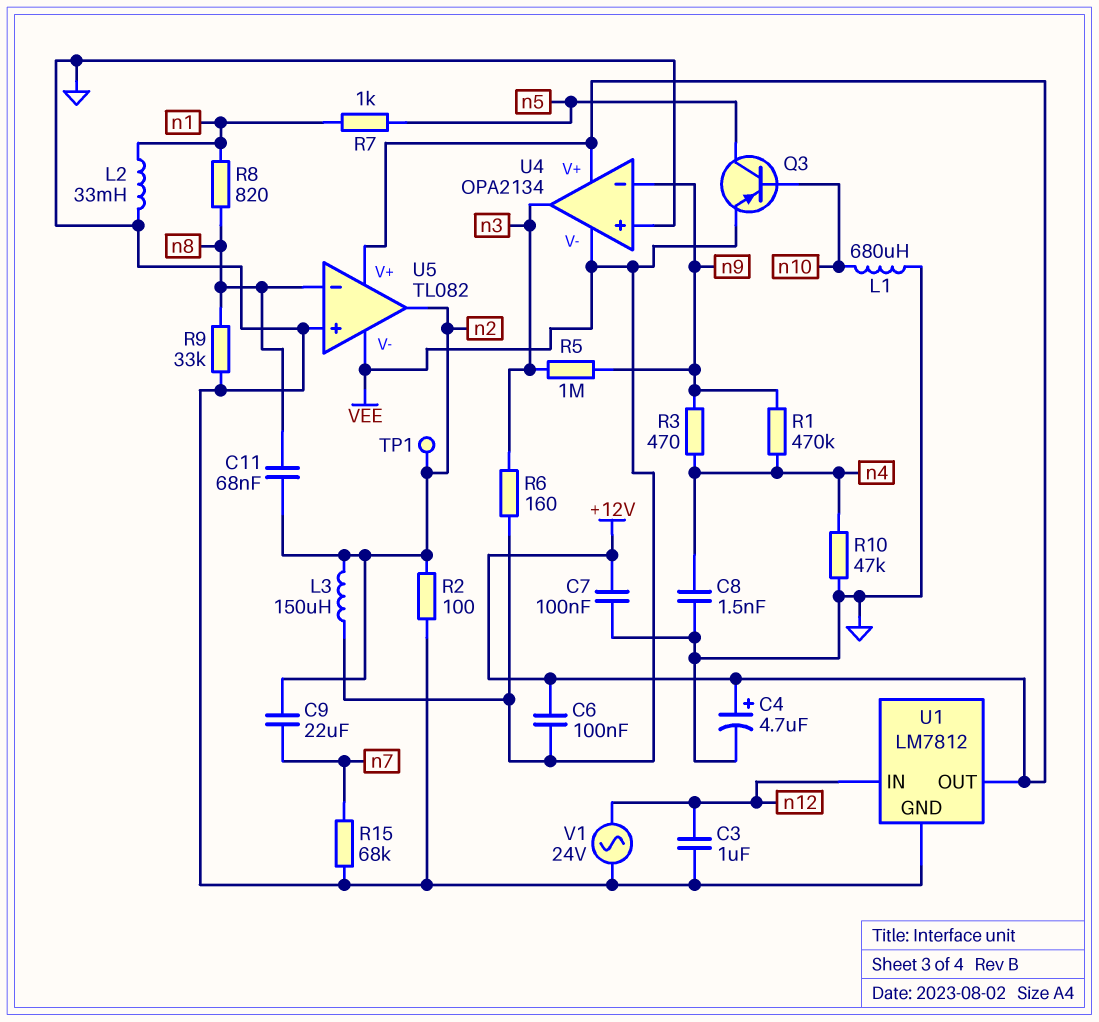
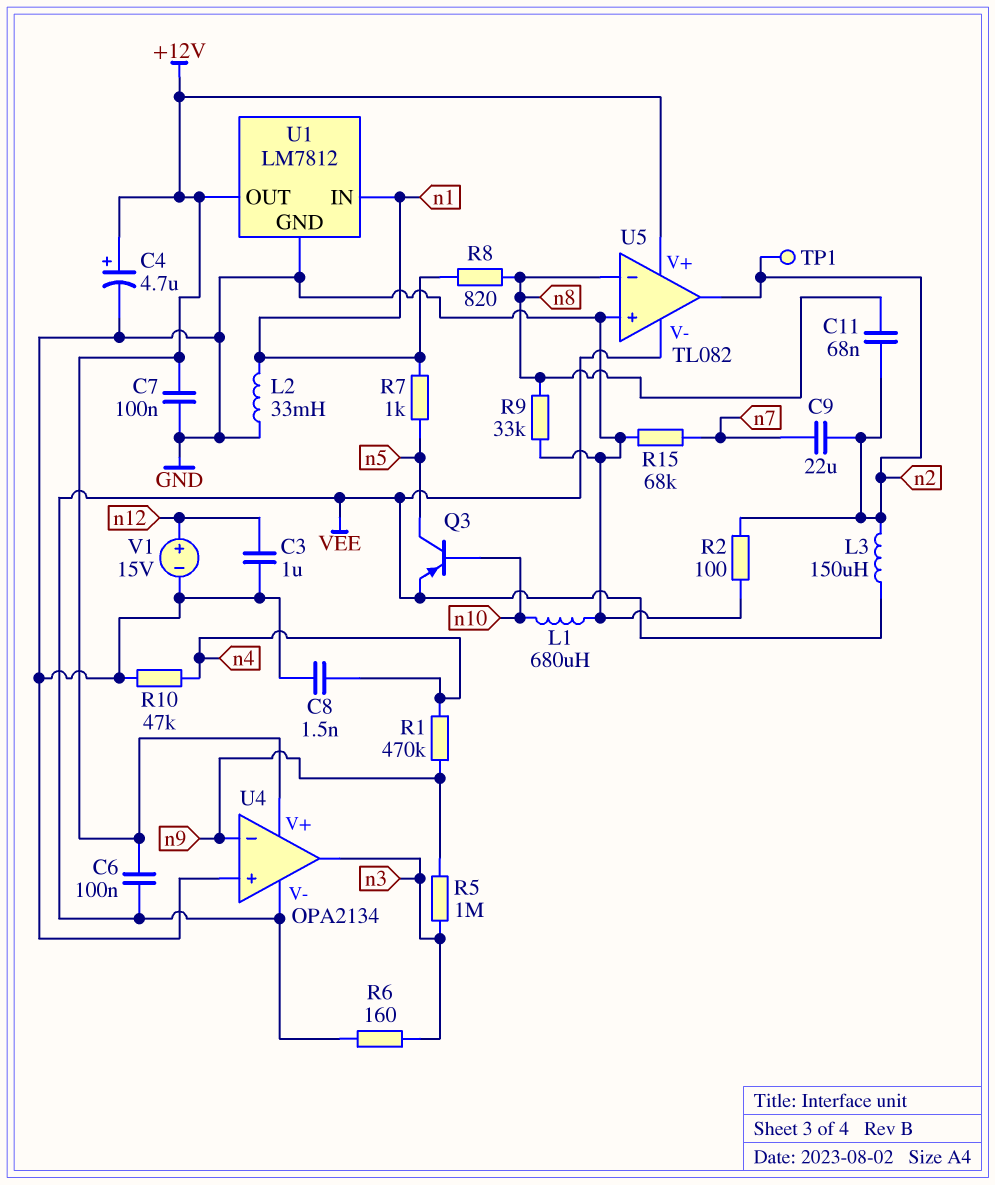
R3: 470 (n4, n9) -> none
U1 pin IN: n12 -> n1
V1: AC 24V (GND, n12) -> 15V (plus n12, minus GND)

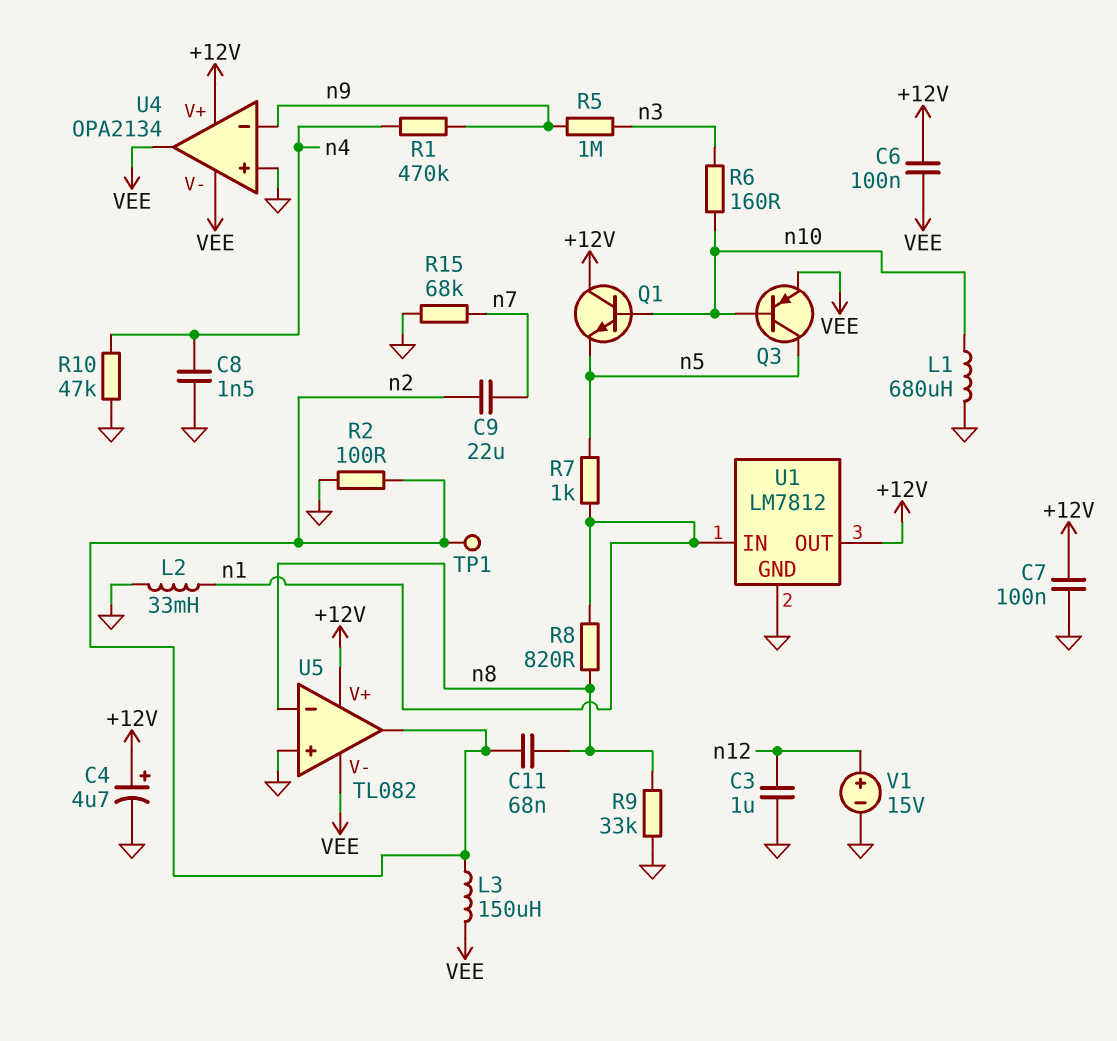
Q1: none -> NPN (B n10, C +12V, E n5)
R6: 160 (VEE, n3) -> 160 (n3, n10)
U4 pin out: n3 -> VEE

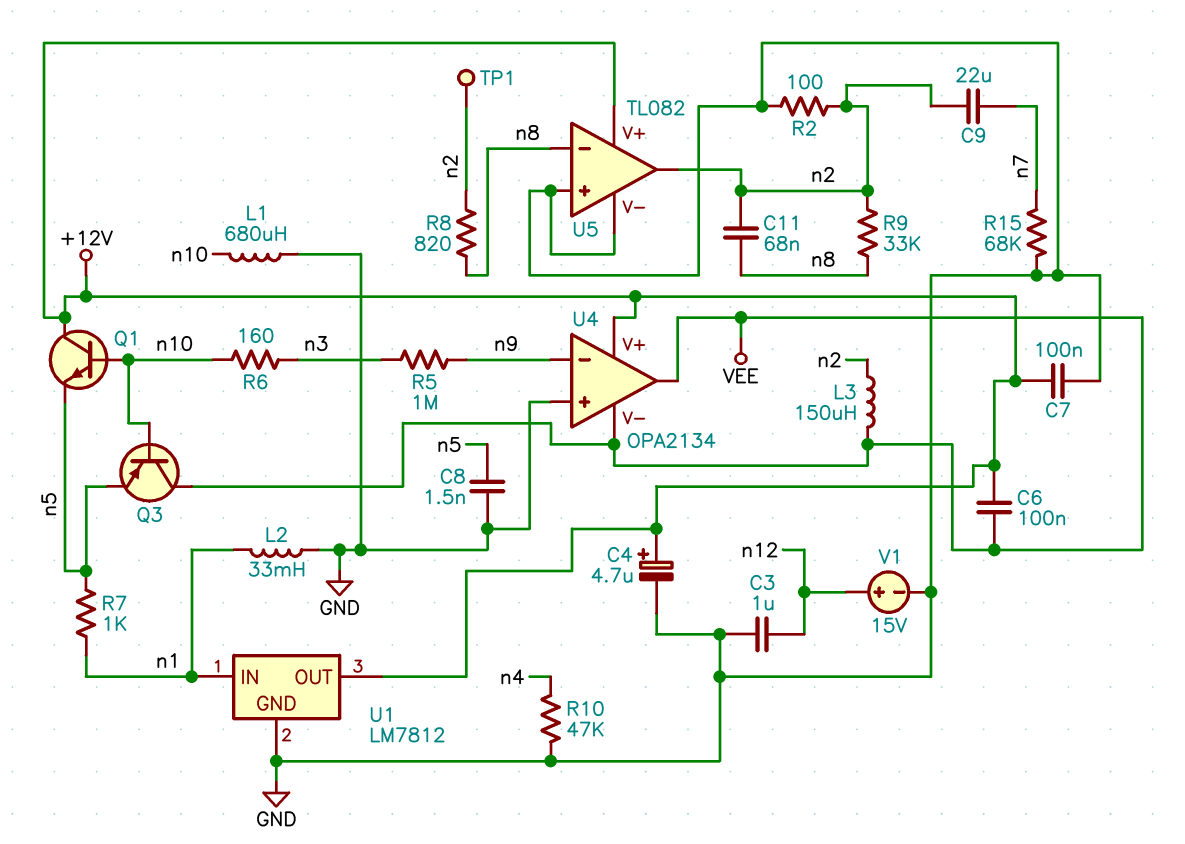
C8: 1.5nF (GND, n4) -> 1.5nF (GND, n5)
Q3: PNP (B n10, C n5, E VEE) -> PNP (B n10, C VEE, E n5)
R1: 470k (n4, n9) -> none
R8: 820 (n1, n8) -> 820 (n2, n8)
R9: 33k (GND, n8) -> 33k (n2, n8)
U5 pin V-: VEE -> GND

